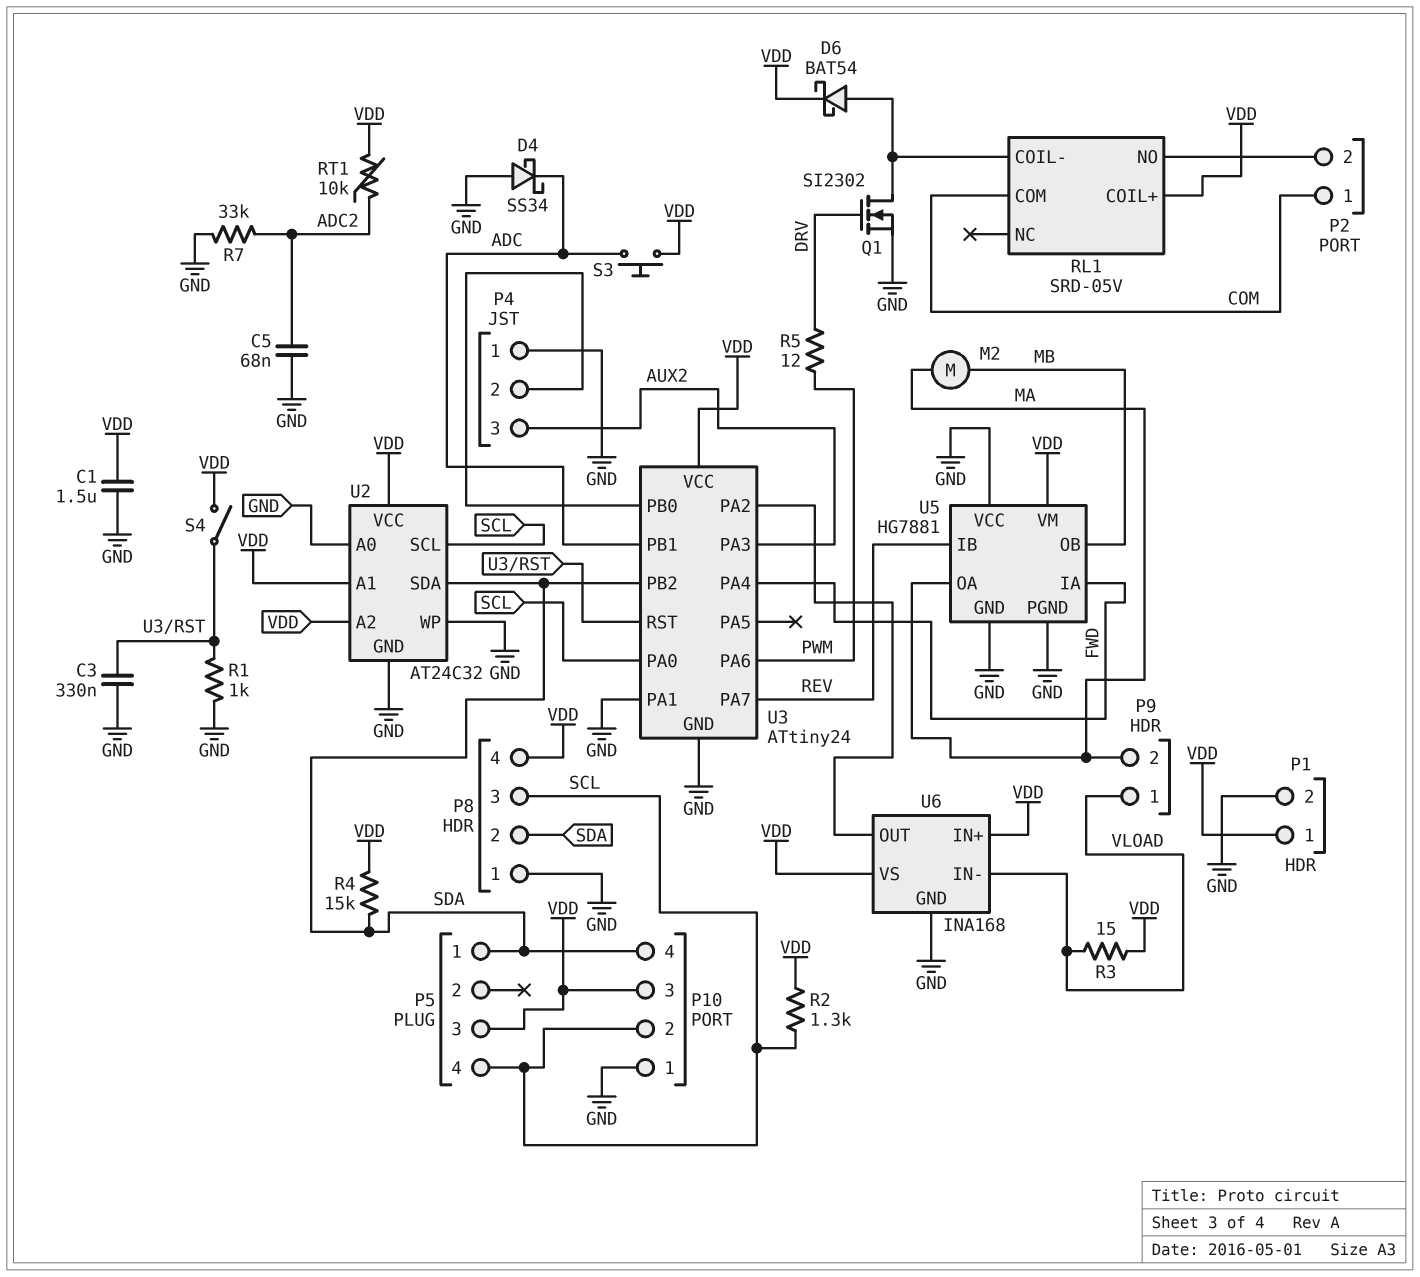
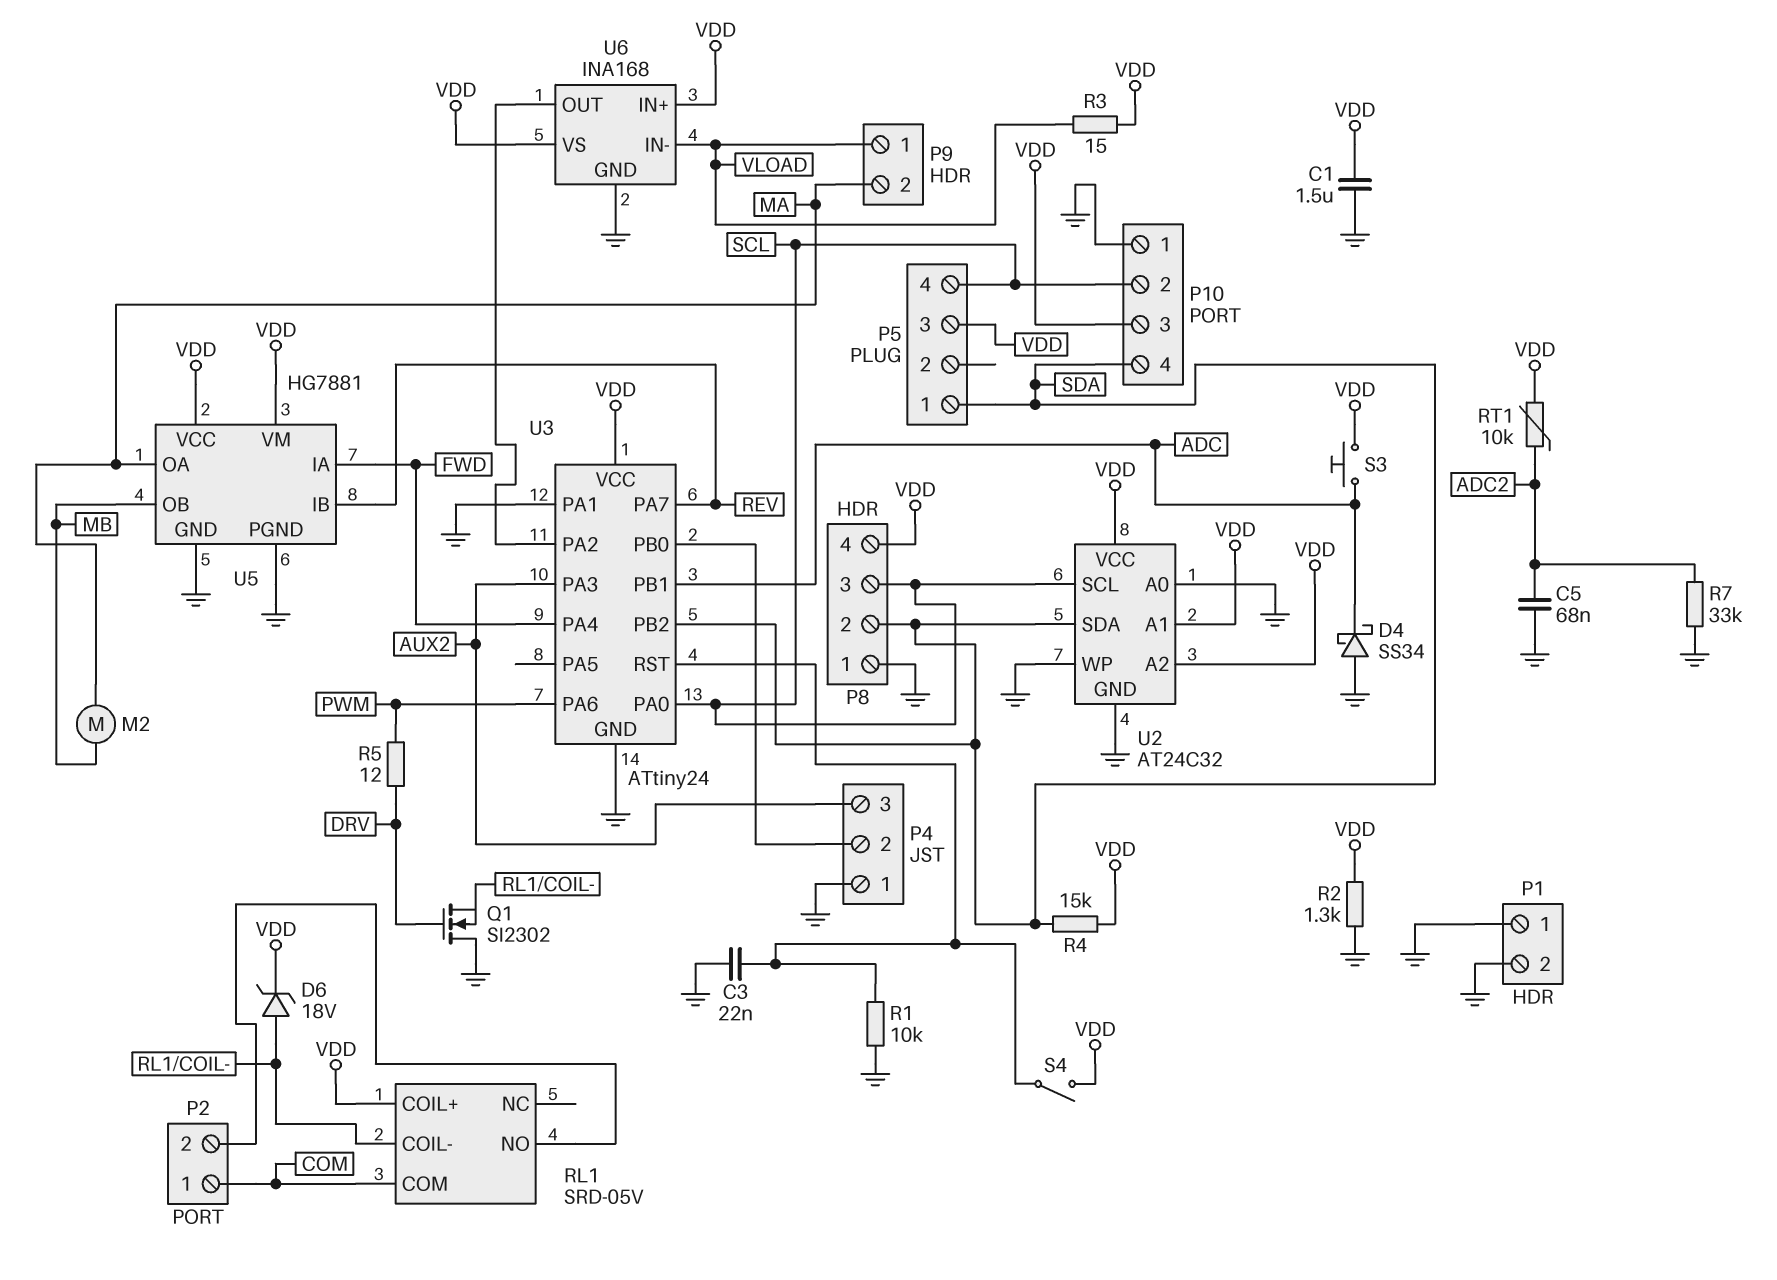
C3: 330nF (GND, U3/RST) -> 22nF (GND, U3/RST)
D6: schottky BAT54 (A RL1/COIL-, K VDD) -> zener 18V (A RL1/COIL-, K VDD)
P1 pin 1: VDD -> GND
Q1: NMOS SI2302 (G DRV, D RL1/COIL-, S GND) -> NMOS SI2302 (G DRV, D GND, S RL1/COIL-)
R1: 1k (GND, U3/RST) -> 10k (GND, U3/RST)
R2: 1.3k (SCL, VDD) -> 1.3k (GND, VDD)
U5 pin VCC: GND -> VDD

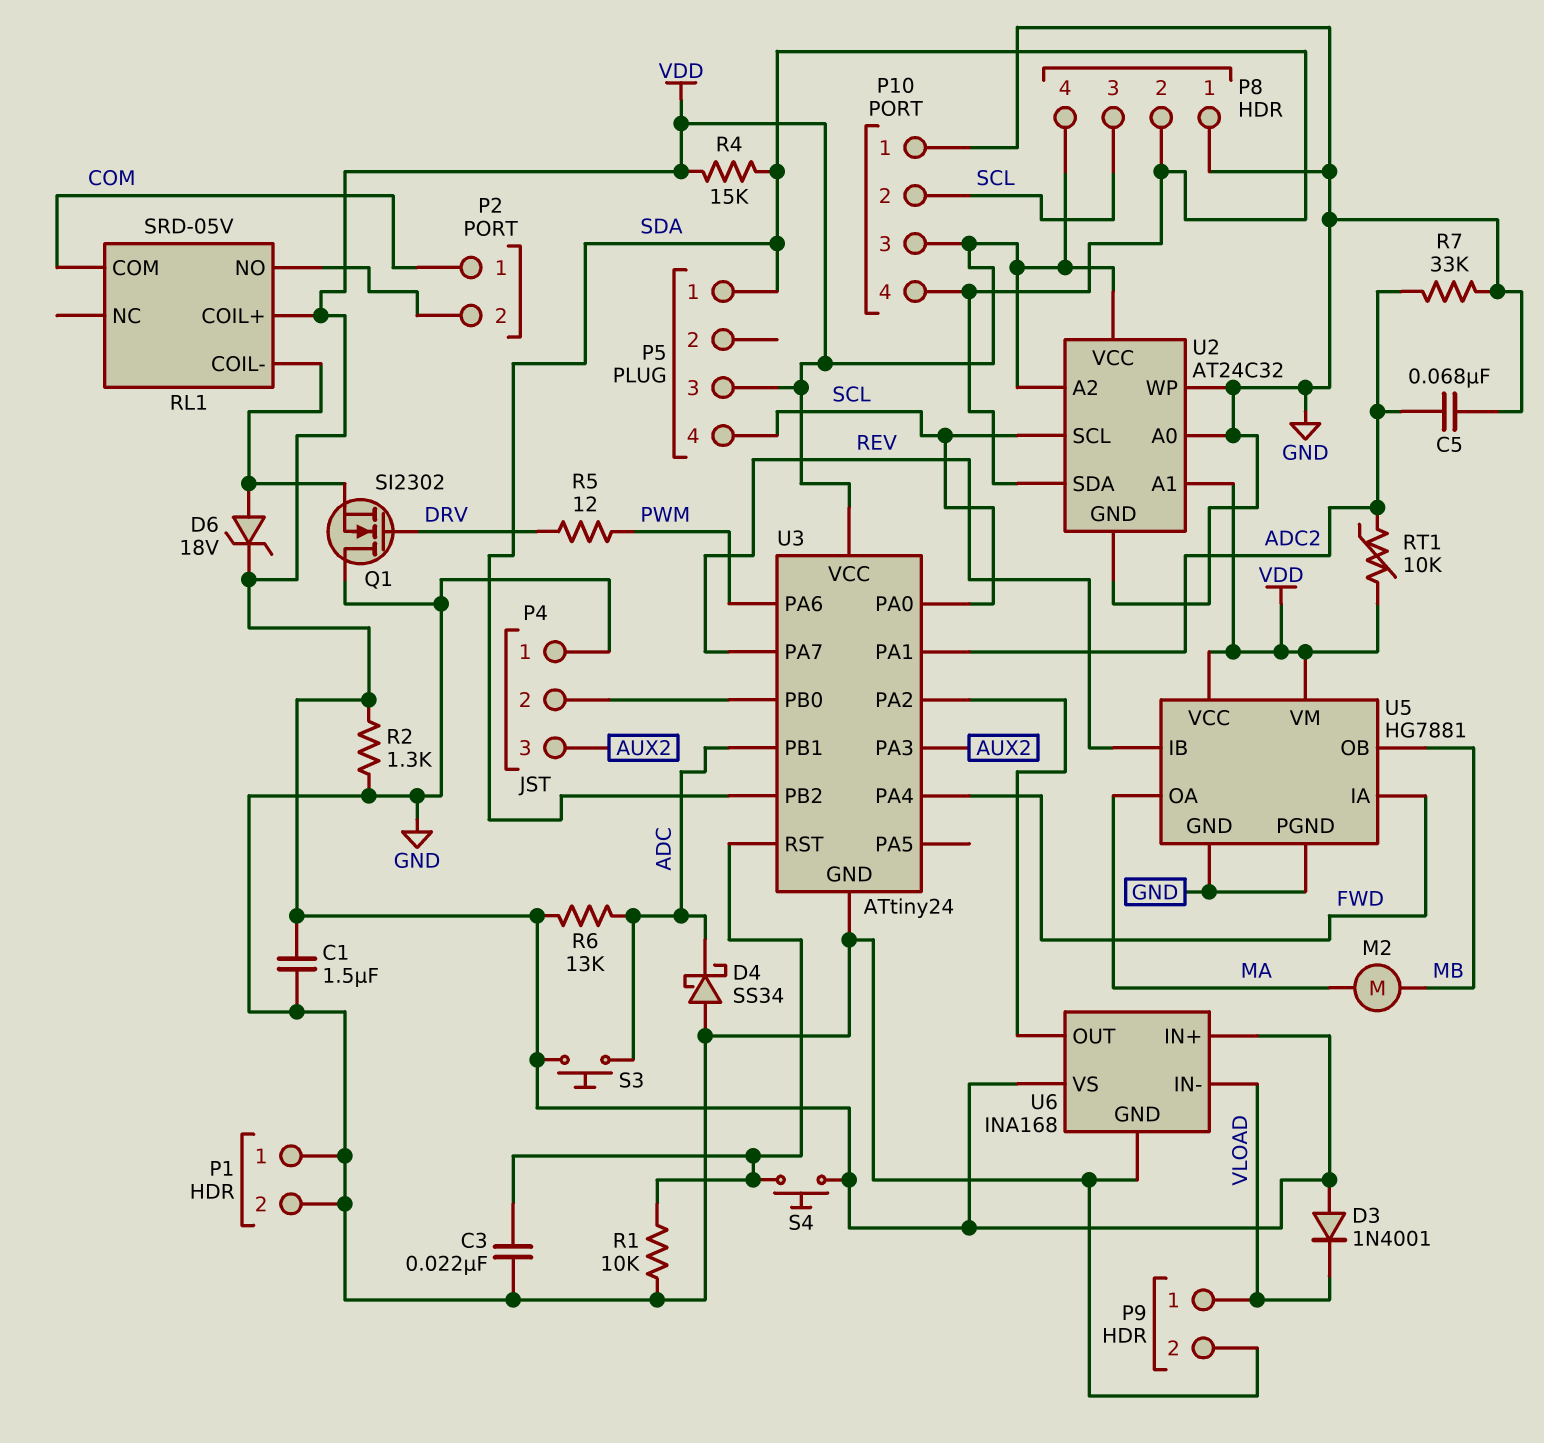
D3: none -> diode 1N4001 (A VDD, K VLOAD)
P9 pin 2: MA -> GND
R3: 15 (VDD, VLOAD) -> none
R6: none -> 13k (ADC, VDD)
S4: switch (U3/RST, VDD) -> button (U3/RST, VDD)
U3 pin PA1: GND -> ADC2

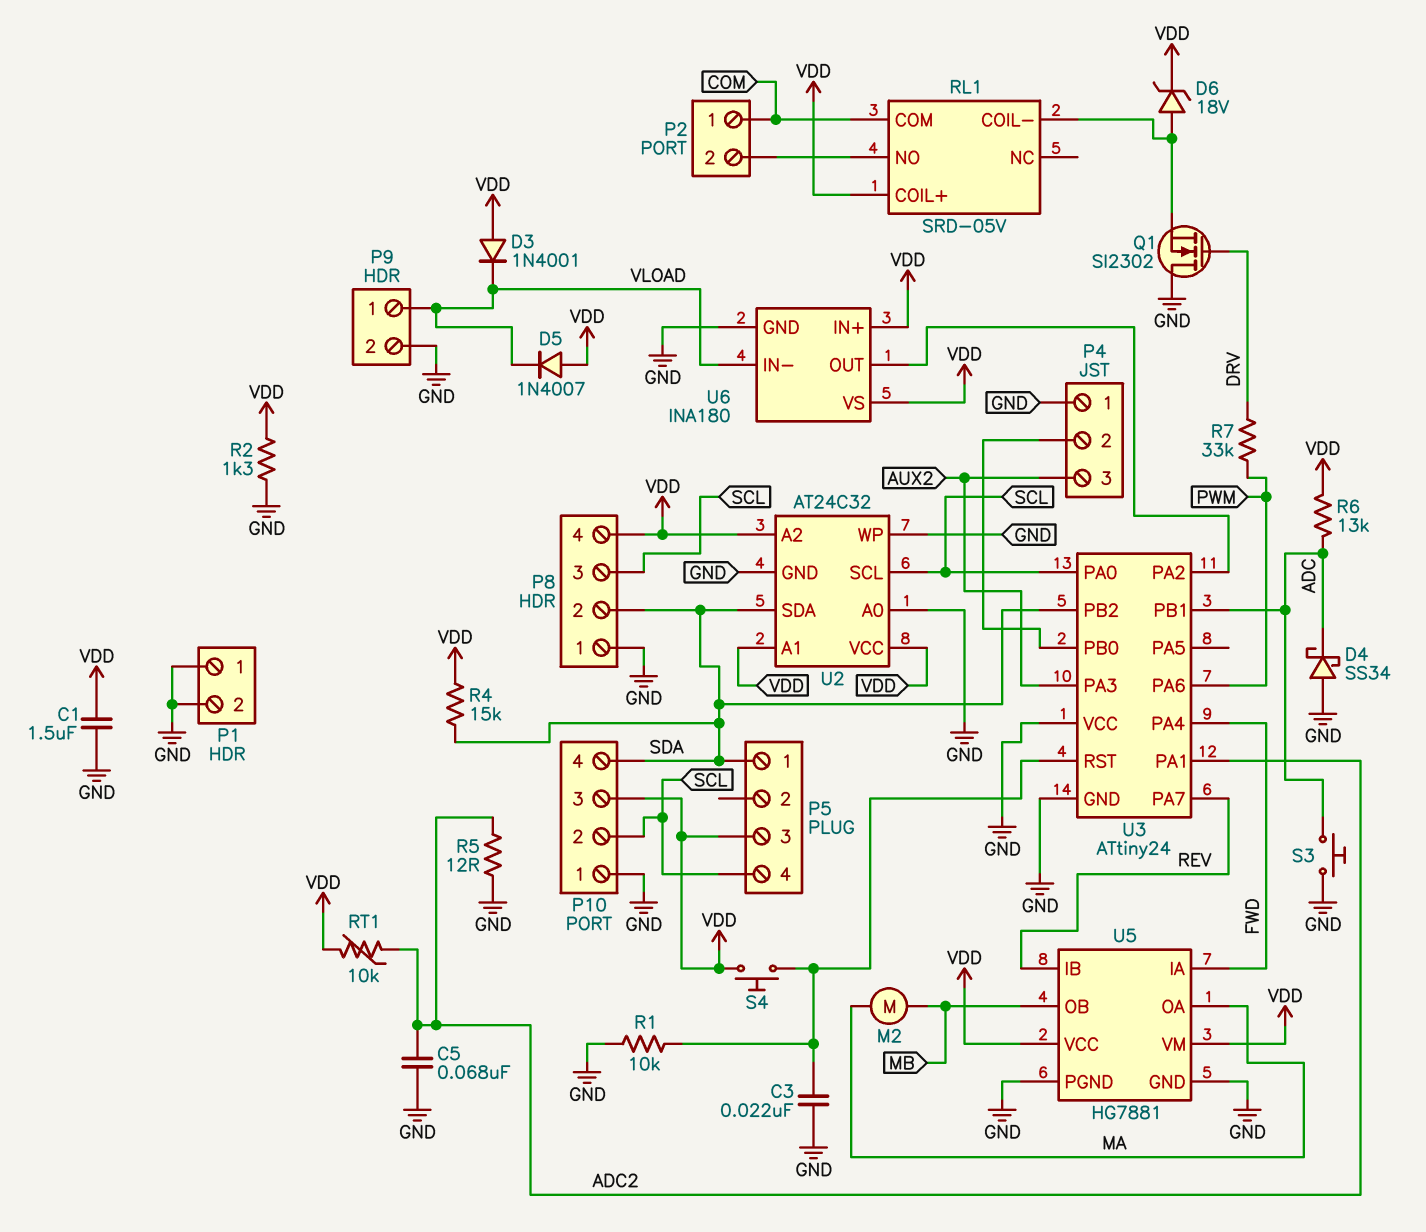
D5: none -> diode 1N4007 (A VDD, K VLOAD)
R5: 12 (DRV, PWM) -> 12 (ADC2, GND)
R7: 33k (ADC2, GND) -> 33k (DRV, PWM)
S3: button (ADC, VDD) -> button (ADC, GND)
U3 pin VCC: VDD -> GND
U6: INA168 -> INA180

